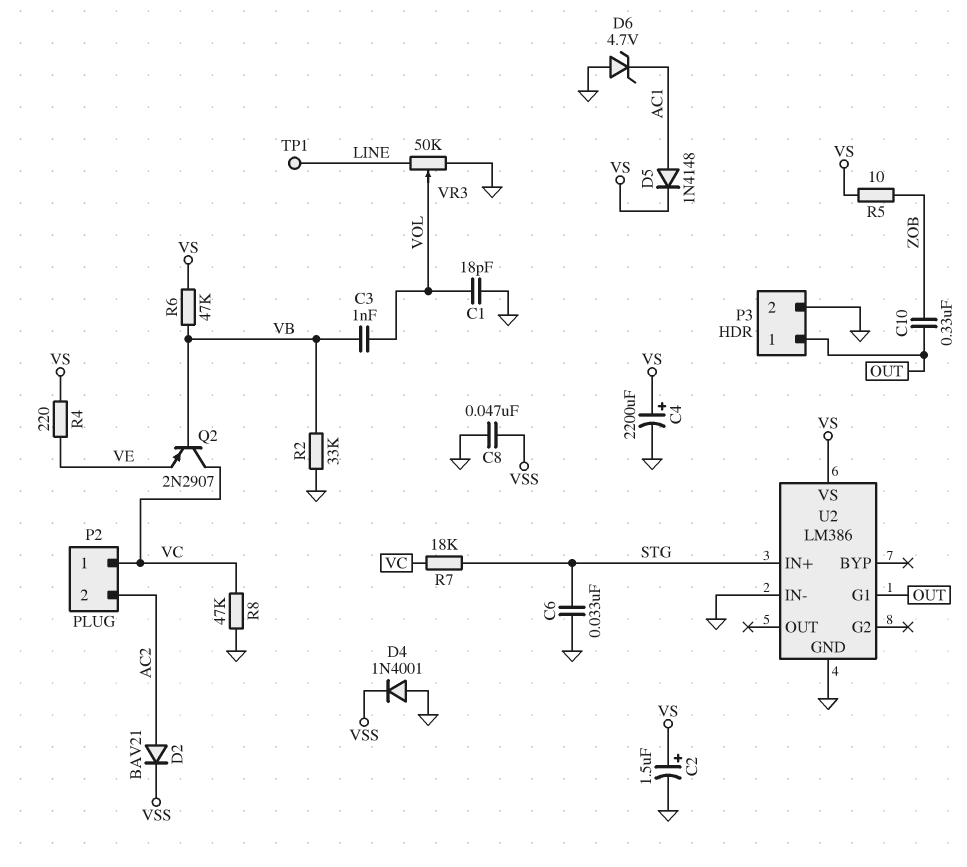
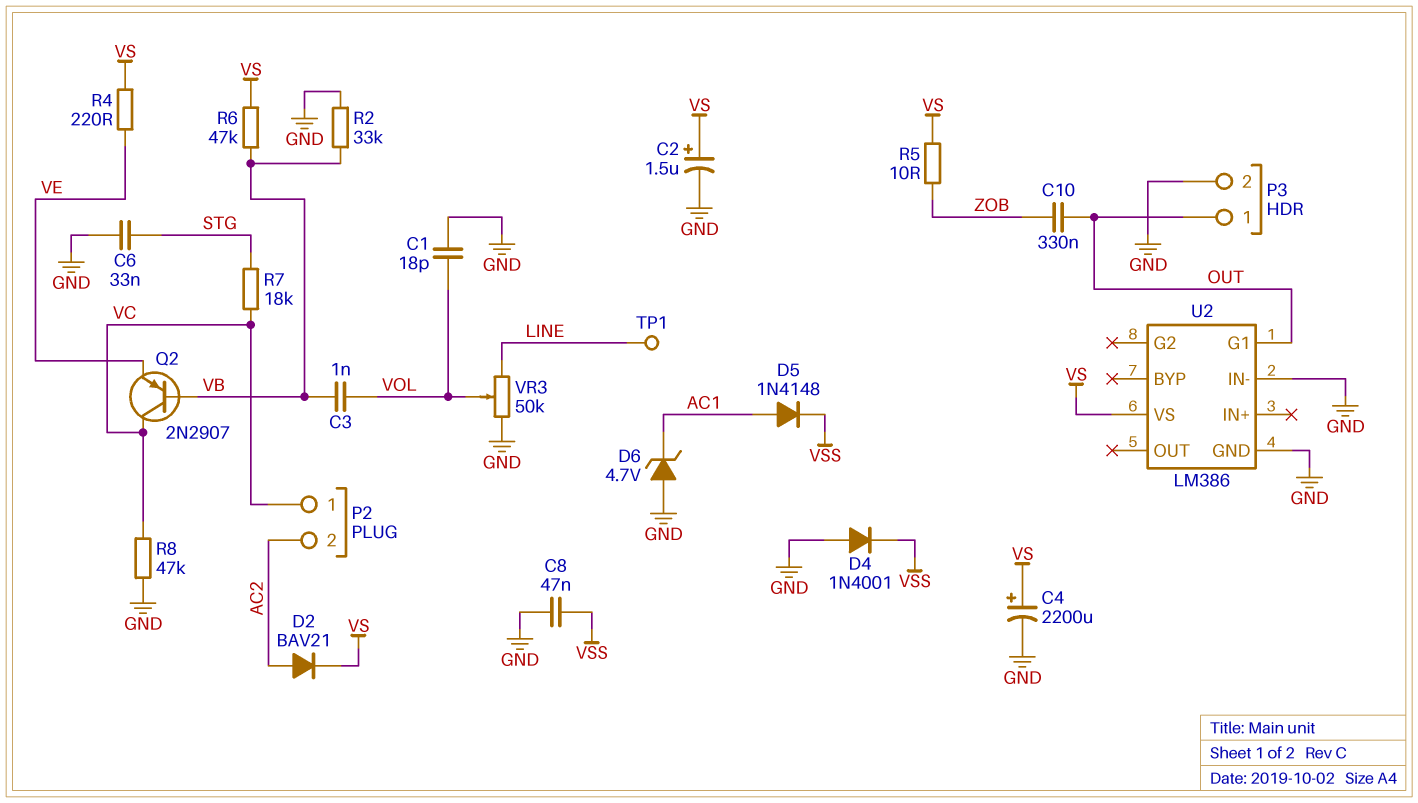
D2: diode BAV21 (A AC2, K VSS) -> diode BAV21 (A AC2, K VS)
D5: diode 1N4148 (A AC1, K VS) -> diode 1N4148 (A AC1, K VSS)
U2 pin IN+: STG -> none

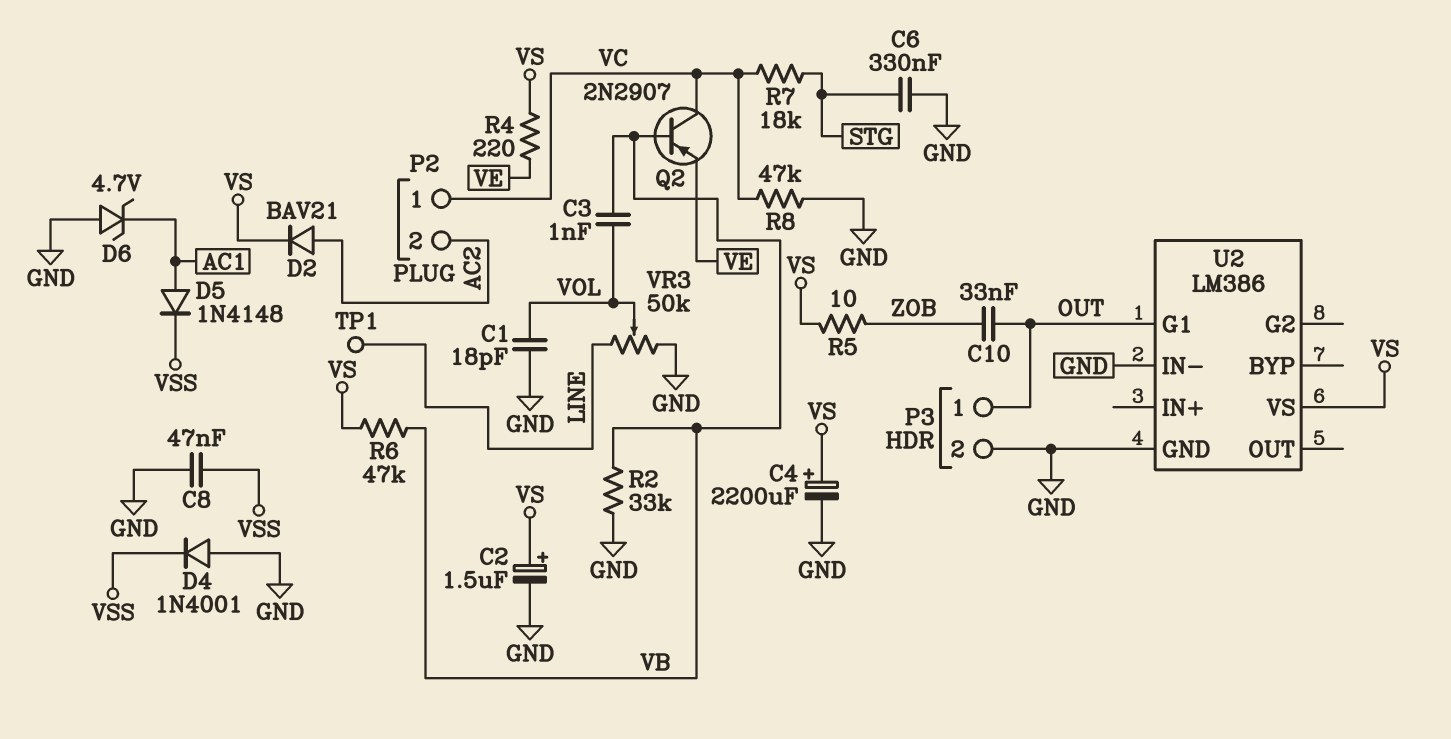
C6: 33nF (GND, STG) -> 330nF (GND, STG)
C10: 330nF (OUT, ZOB) -> 33nF (OUT, ZOB)

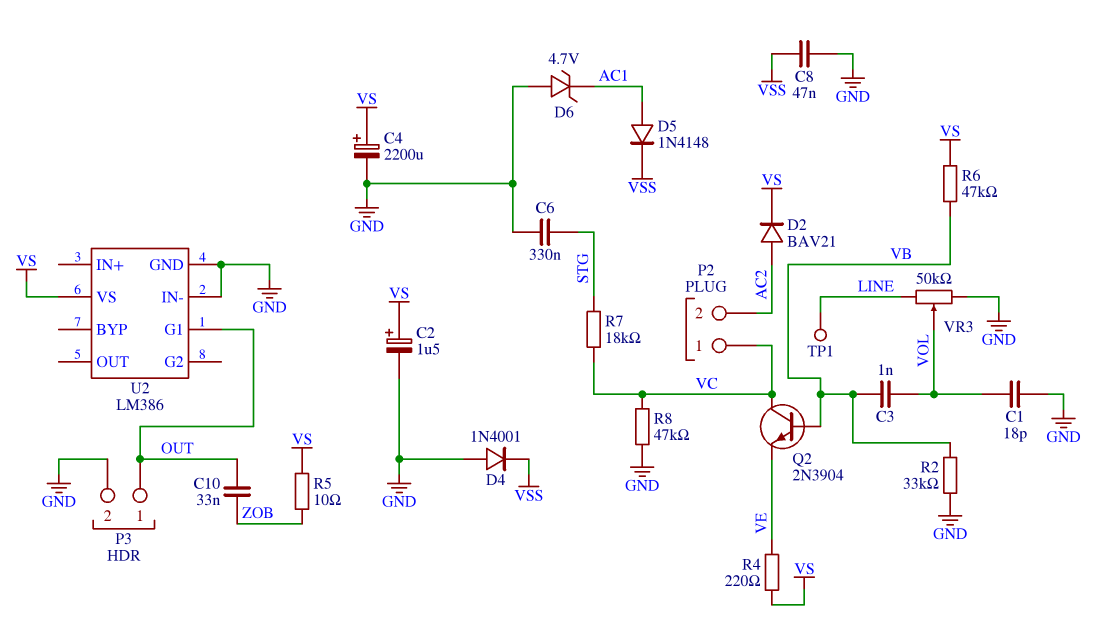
Q2: PNP 2N2907 (B VB, C VC, E VE) -> NPN 2N3904 (B VB, C VC, E VE)

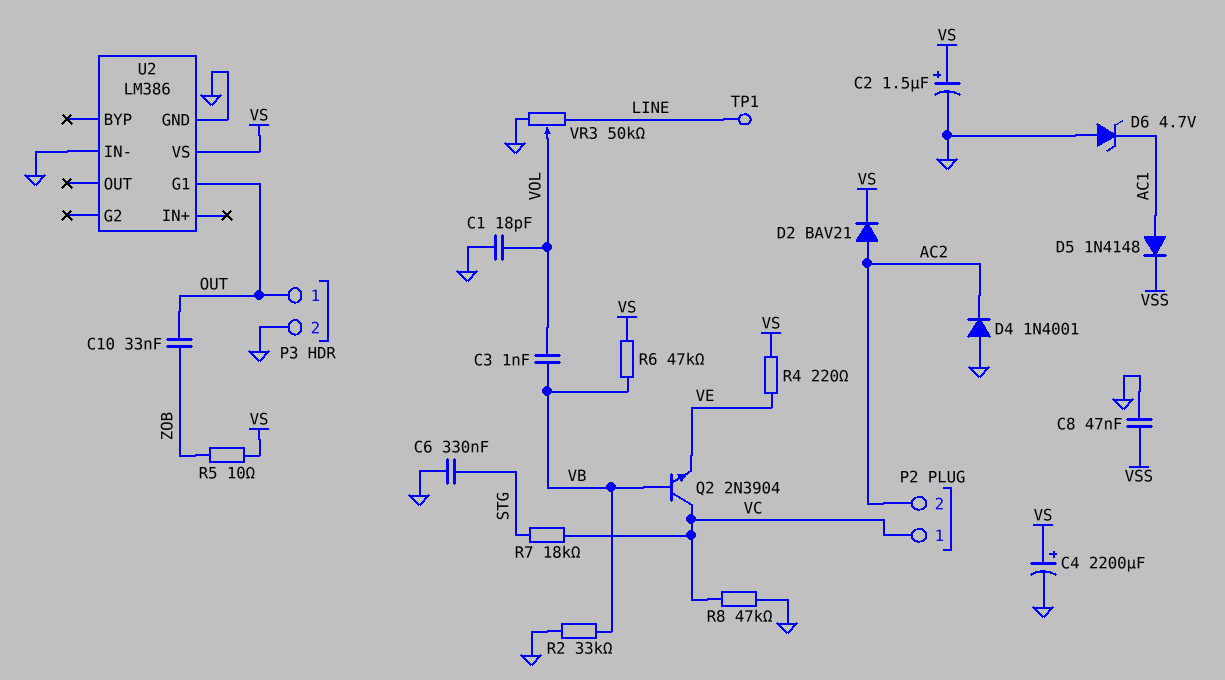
D4: diode 1N4001 (A GND, K VSS) -> diode 1N4001 (A GND, K AC2)

